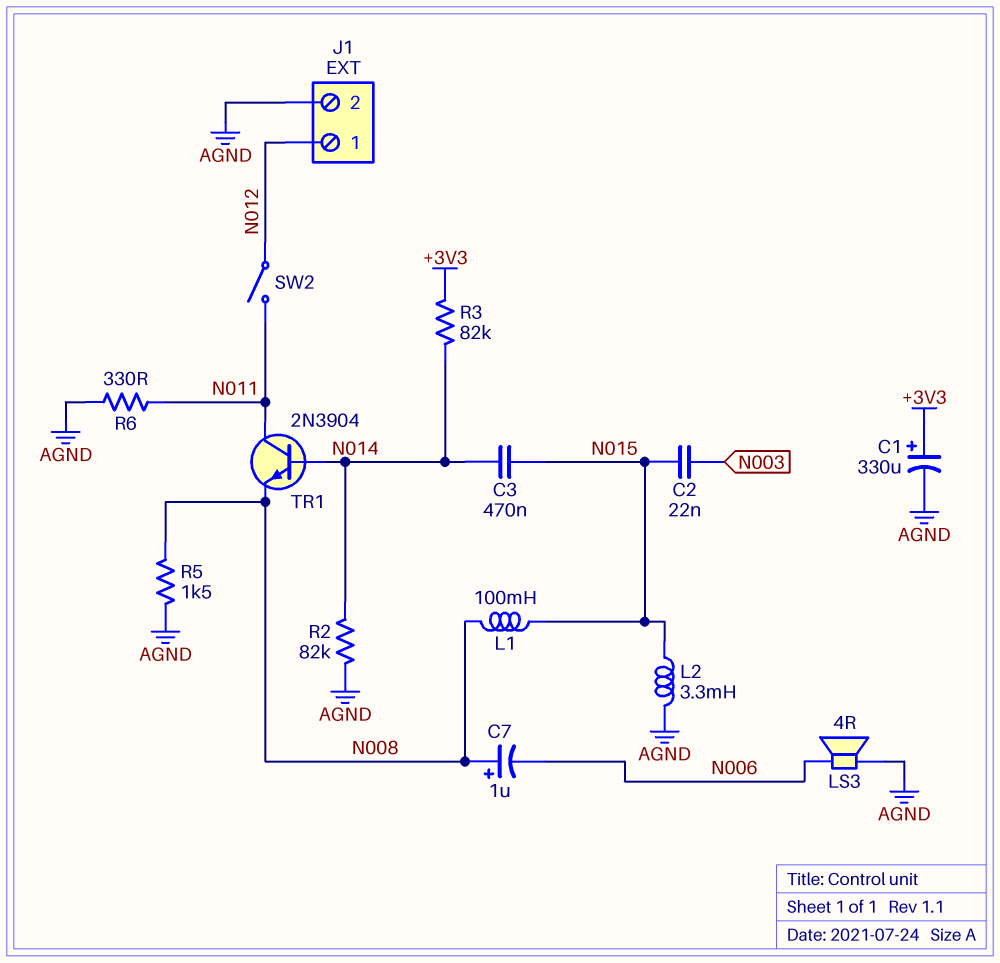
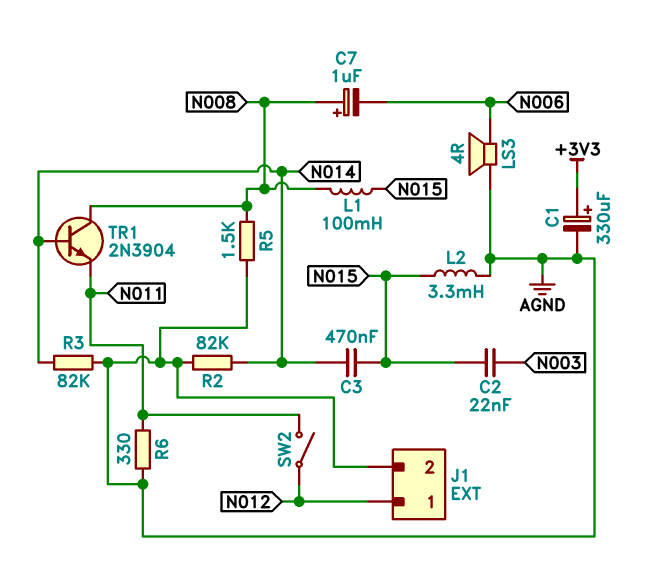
R3: 82k (+3V3, N014) -> 82k (AGND, N014)
TR1: NPN 2N3904 (B N014, C N011, E N008) -> NPN 2N3904 (B N014, C N008, E N011)

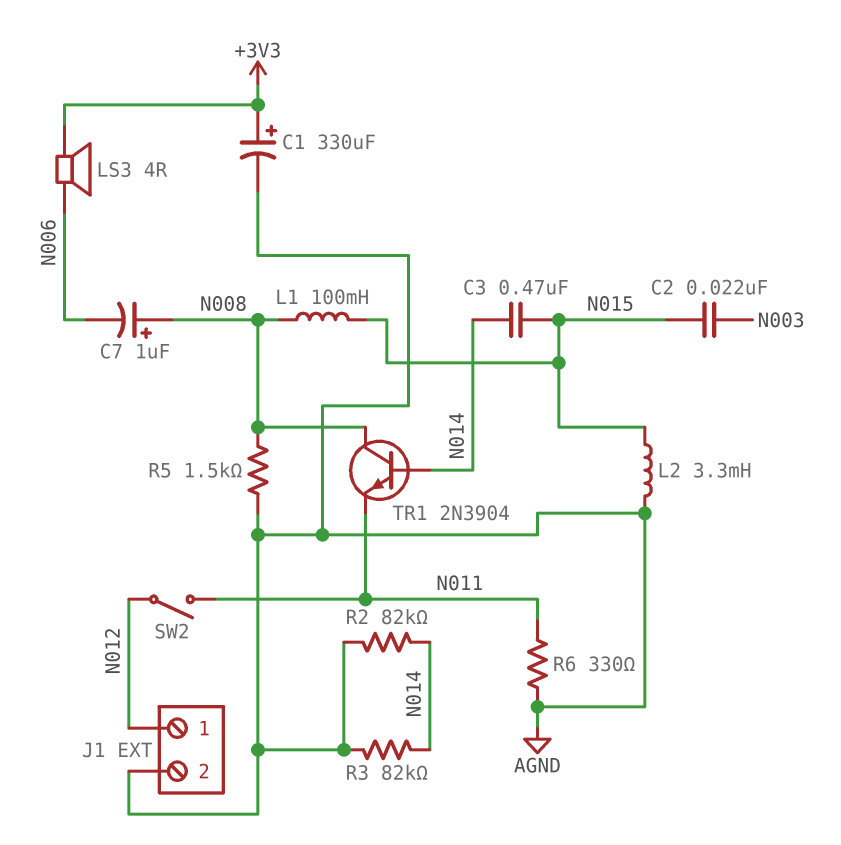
LS3: speaker 4R (AGND, N006) -> speaker 4R (+3V3, N006)

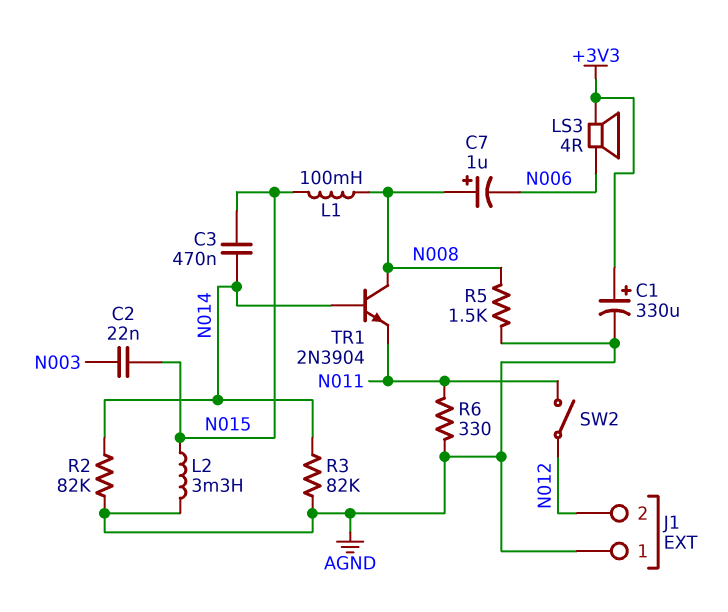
J1 pin 1: N012 -> AGND
J1 pin 2: AGND -> N012

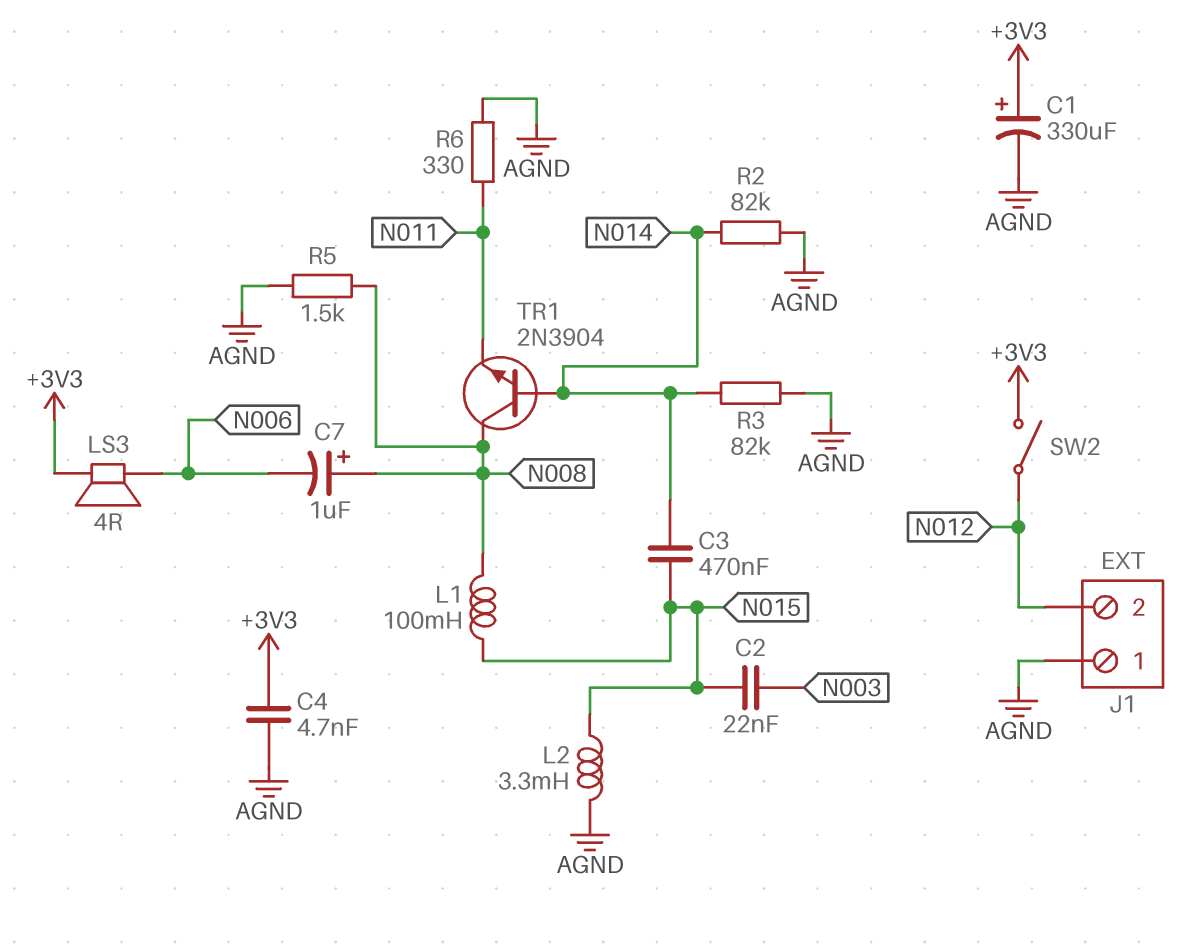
C4: none -> 4.7nF (+3V3, AGND)
SW2: switch (N011, N012) -> switch (+3V3, N012)

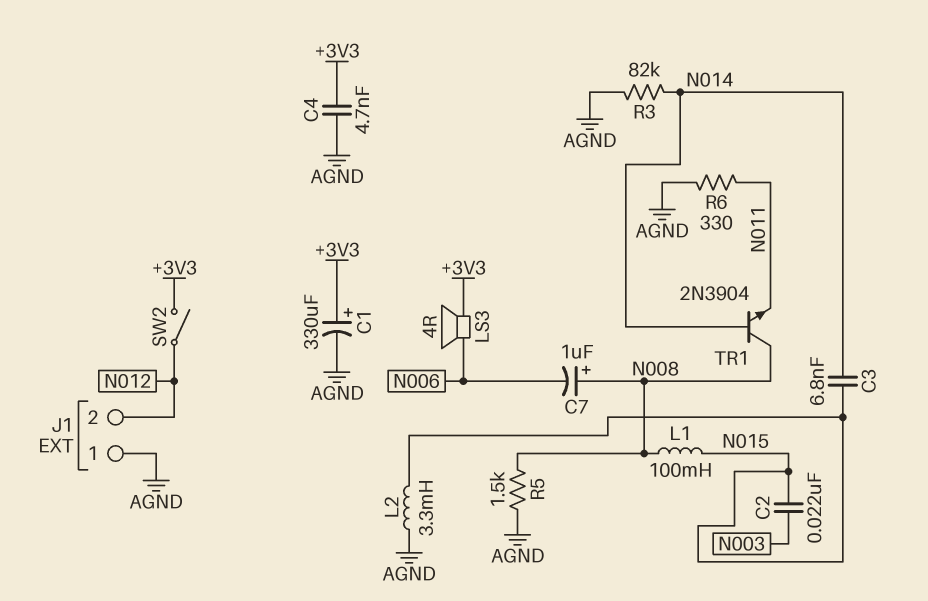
C3: 470nF (N014, N015) -> 6.8nF (N014, N015)
R2: 82k (AGND, N014) -> none

